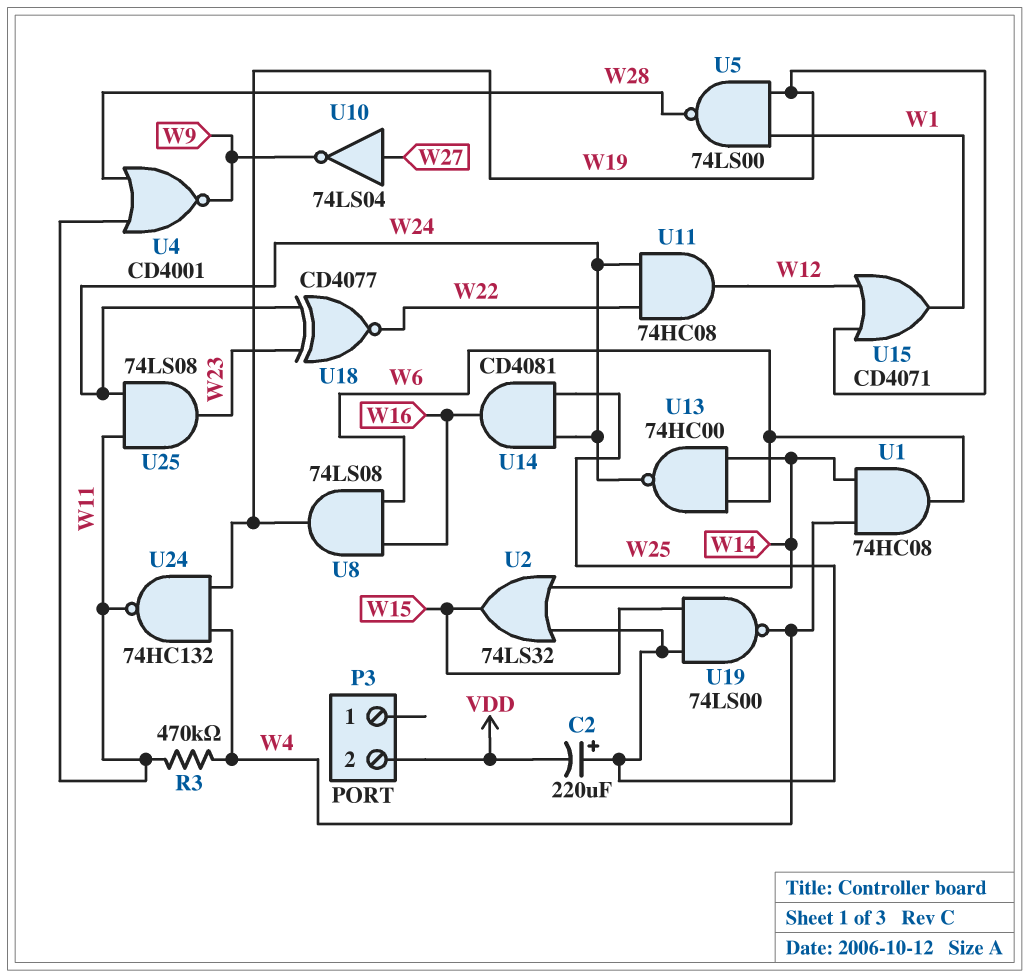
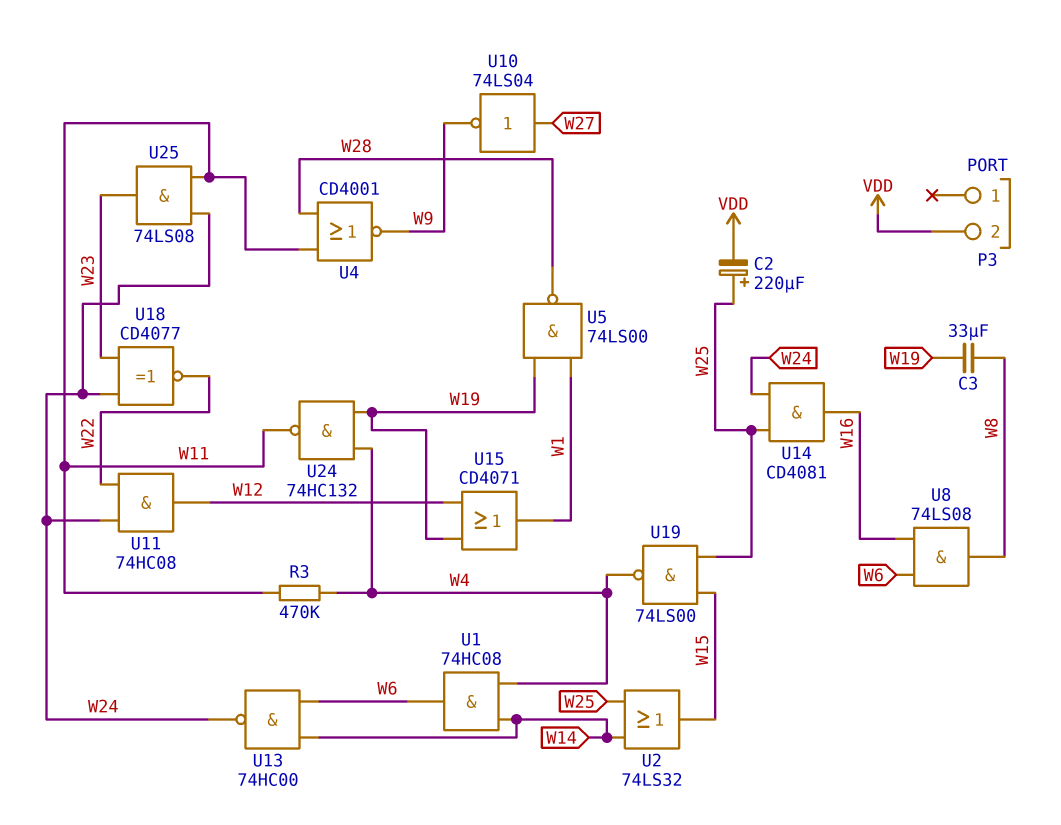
C3: none -> 33uF (W8, W19)
U8: AND 74LS08 (in W6, in W16, out W19) -> AND 74LS08 (in W6, in W16, out W8)

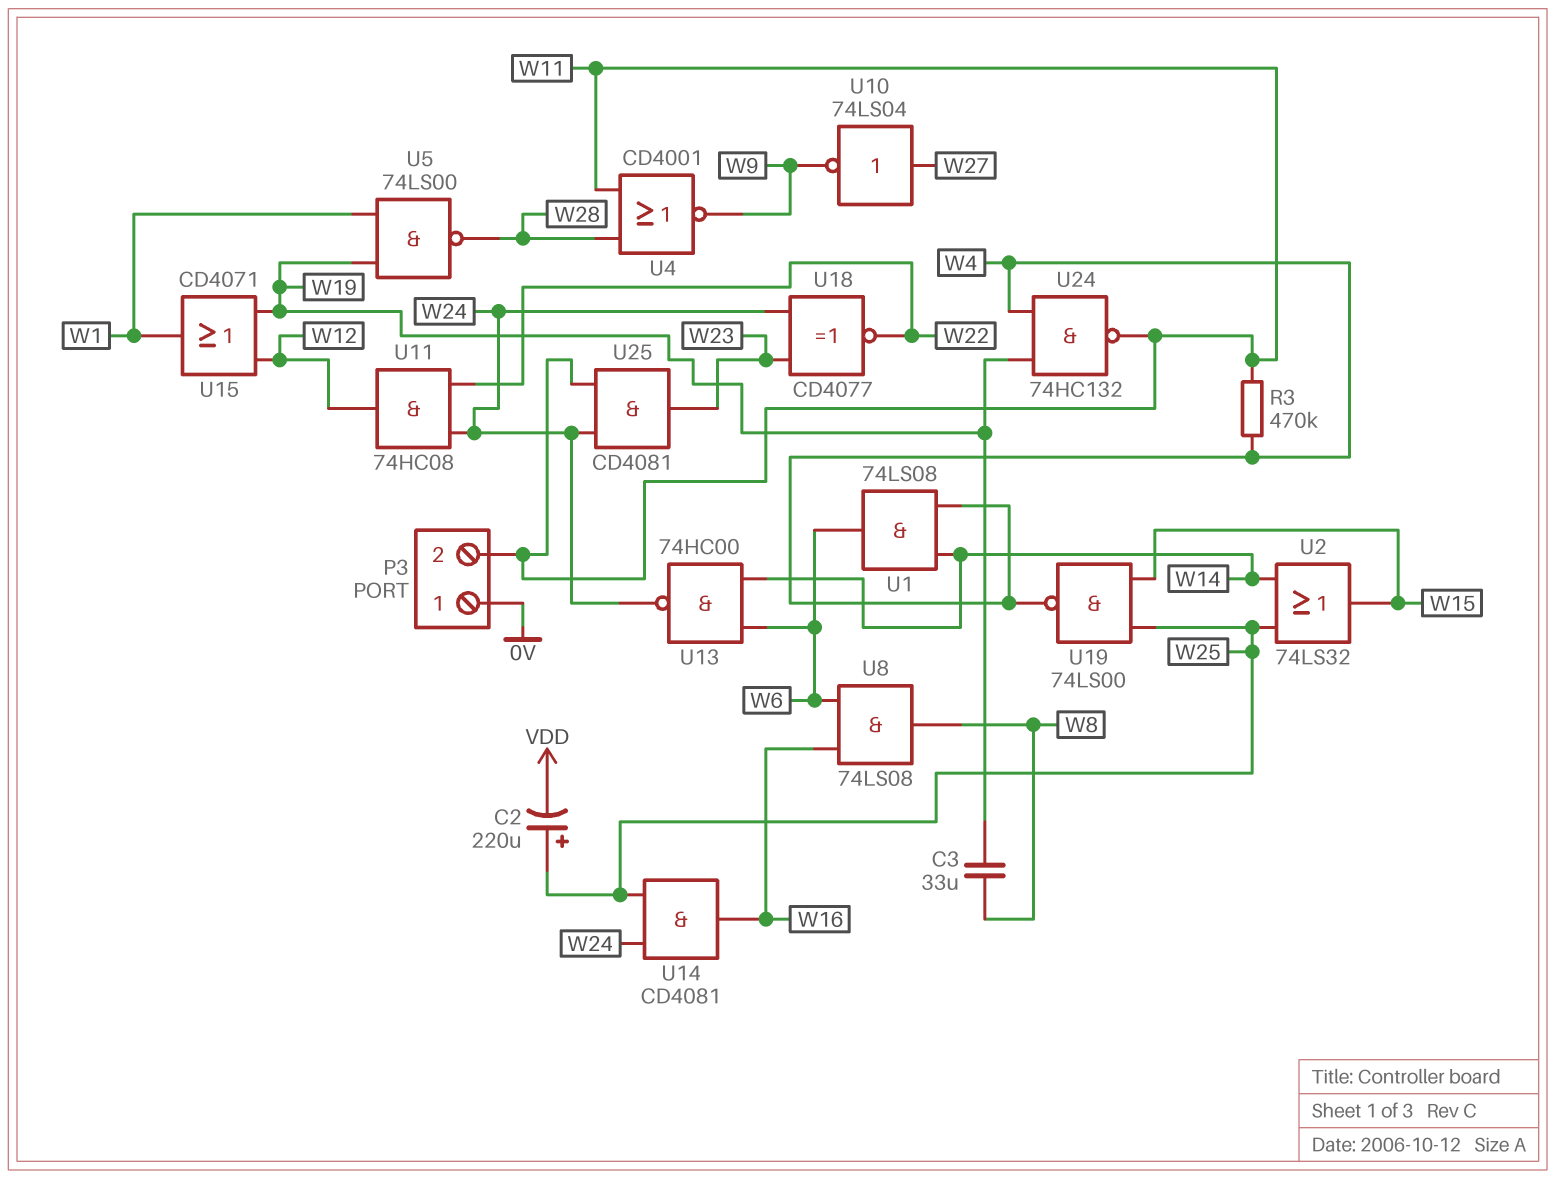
P3 pin 1: none -> 0V
P3 pin 2: VDD -> W11
U1: AND 74HC08 (in W4, in W14, out W6) -> AND 74LS08 (in W4, in W14, out W6)
U25: AND 74LS08 (in W11, in W24, out W23) -> AND CD4081 (in W11, in W24, out W23)

